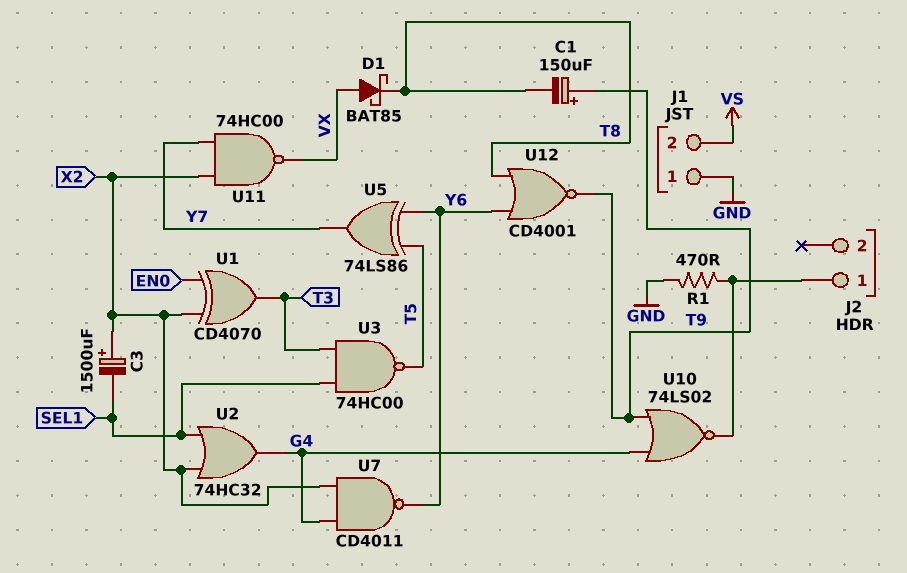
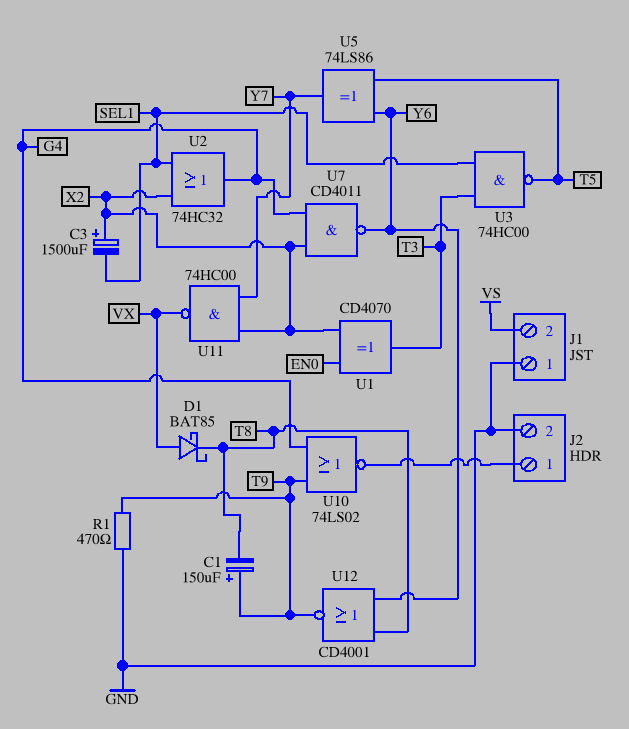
J2 pin 2: none -> GND
R1: 470 (GND, J2/1) -> 470 (GND, T9)

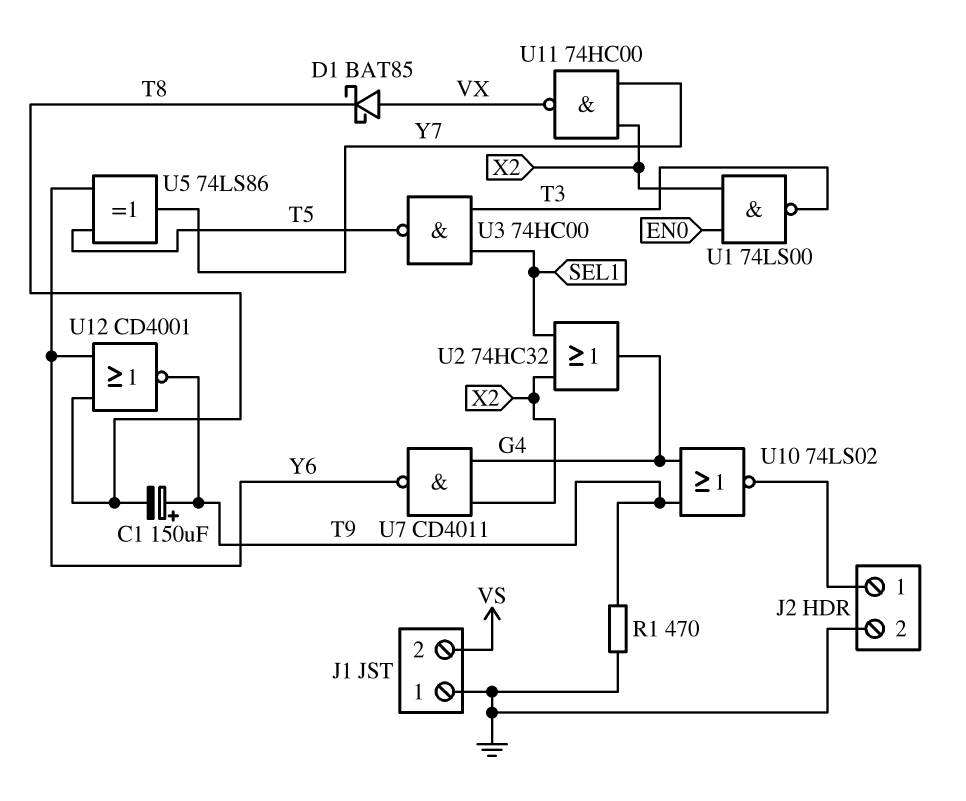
C3: 1500uF (plus X2, minus SEL1) -> none
U1: XOR CD4070 (in EN0, in X2, out T3) -> NAND 74LS00 (in EN0, in X2, out T3)

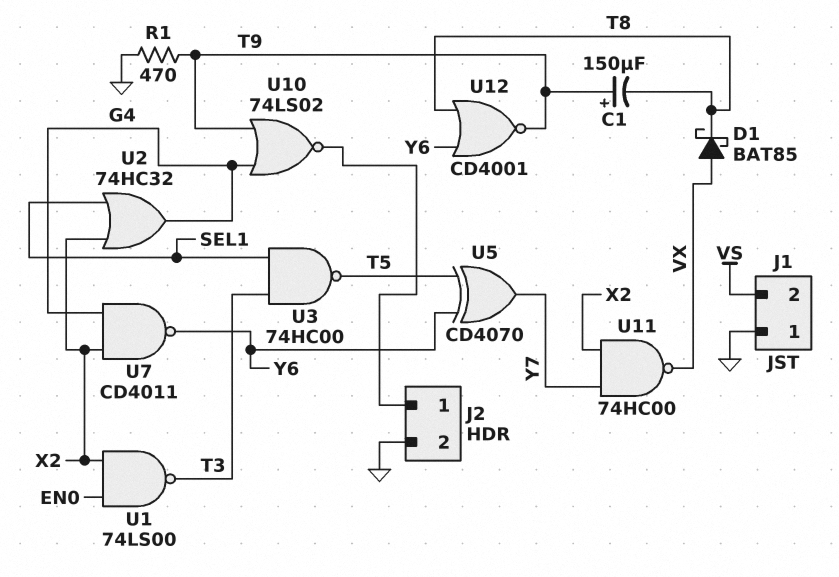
U5: XOR 74LS86 (in T5, in Y6, out Y7) -> XOR CD4070 (in T5, in Y6, out Y7)

